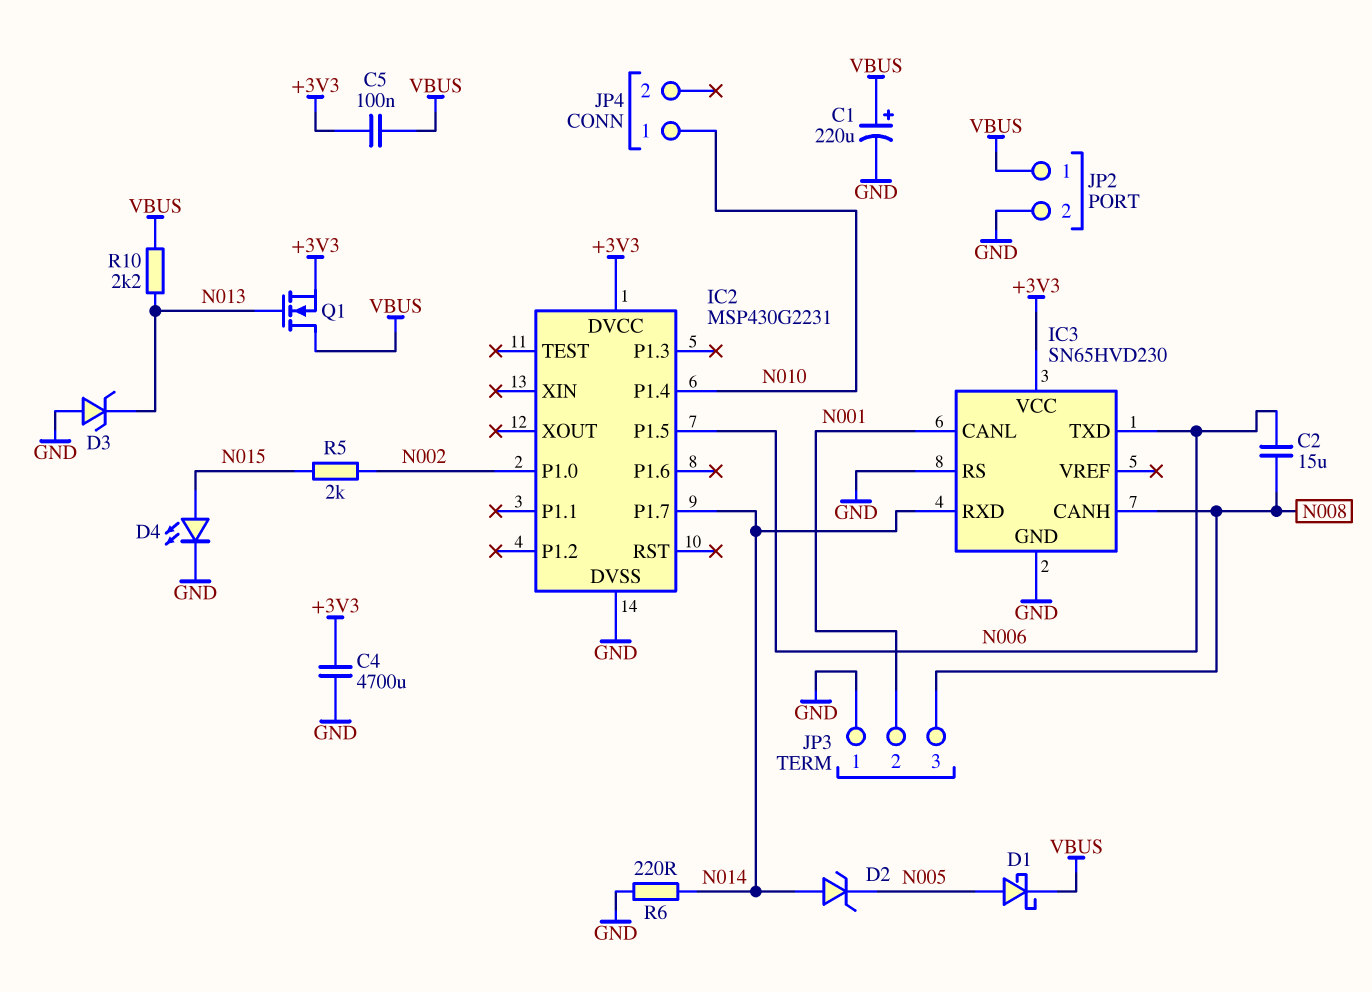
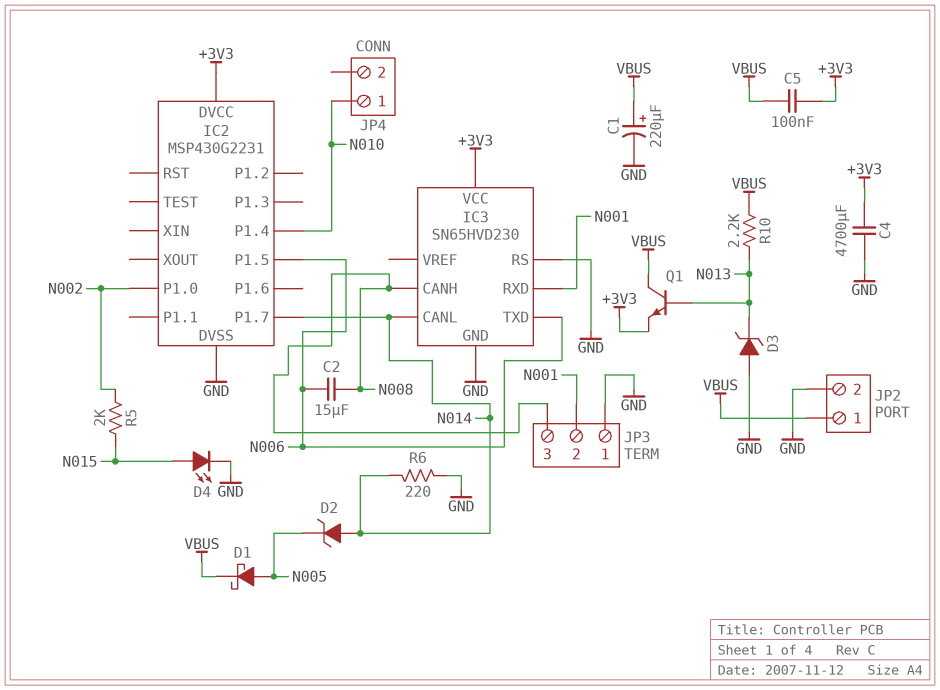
IC3 pin CANL: N001 -> N014
IC3 pin RXD: N014 -> N001
Q1: NMOS (G N013, D VBUS, S +3V3) -> NPN (B N013, C VBUS, E +3V3)

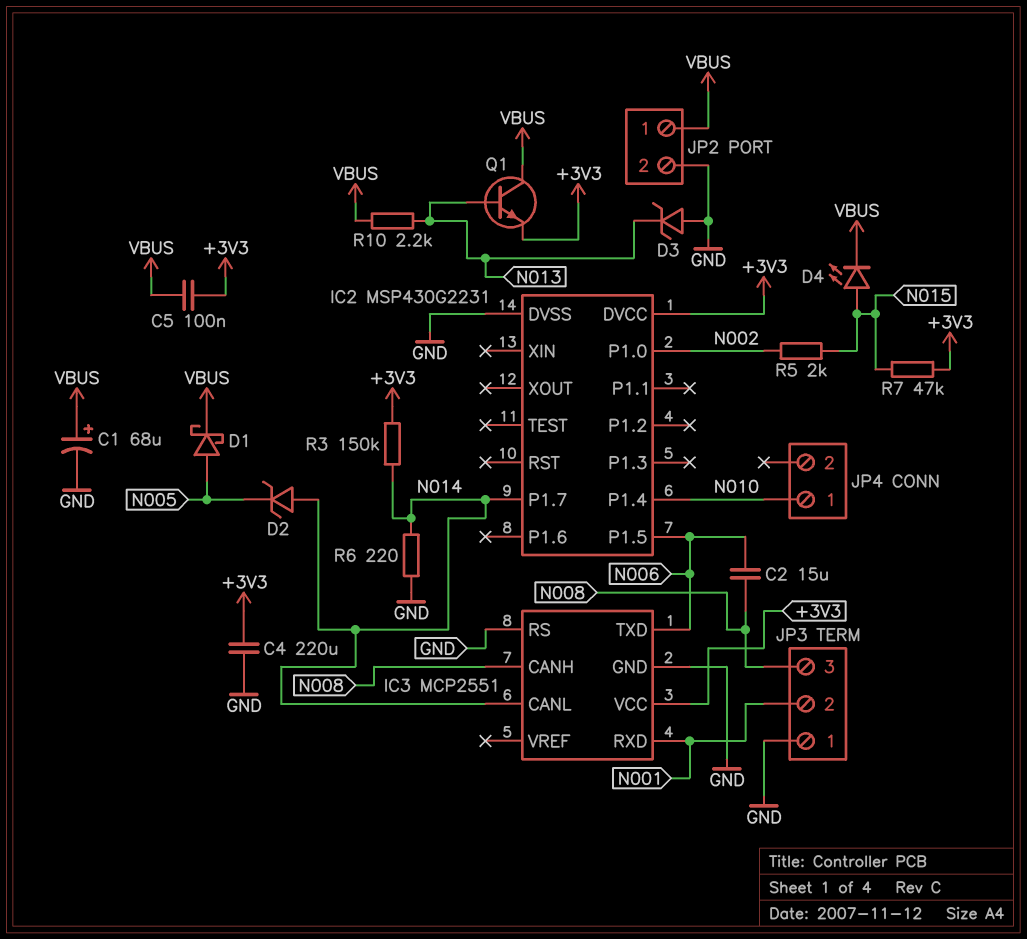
C1: 220uF (plus VBUS, minus GND) -> 68uF (plus VBUS, minus GND)
C4: 4700uF (+3V3, GND) -> 220uF (+3V3, GND)
D4: LED (A N015, K GND) -> LED (A N015, K VBUS)
IC3: SN65HVD230 -> MCP2551
R3: none -> 150k (+3V3, N014)
R7: none -> 47k (+3V3, N015)

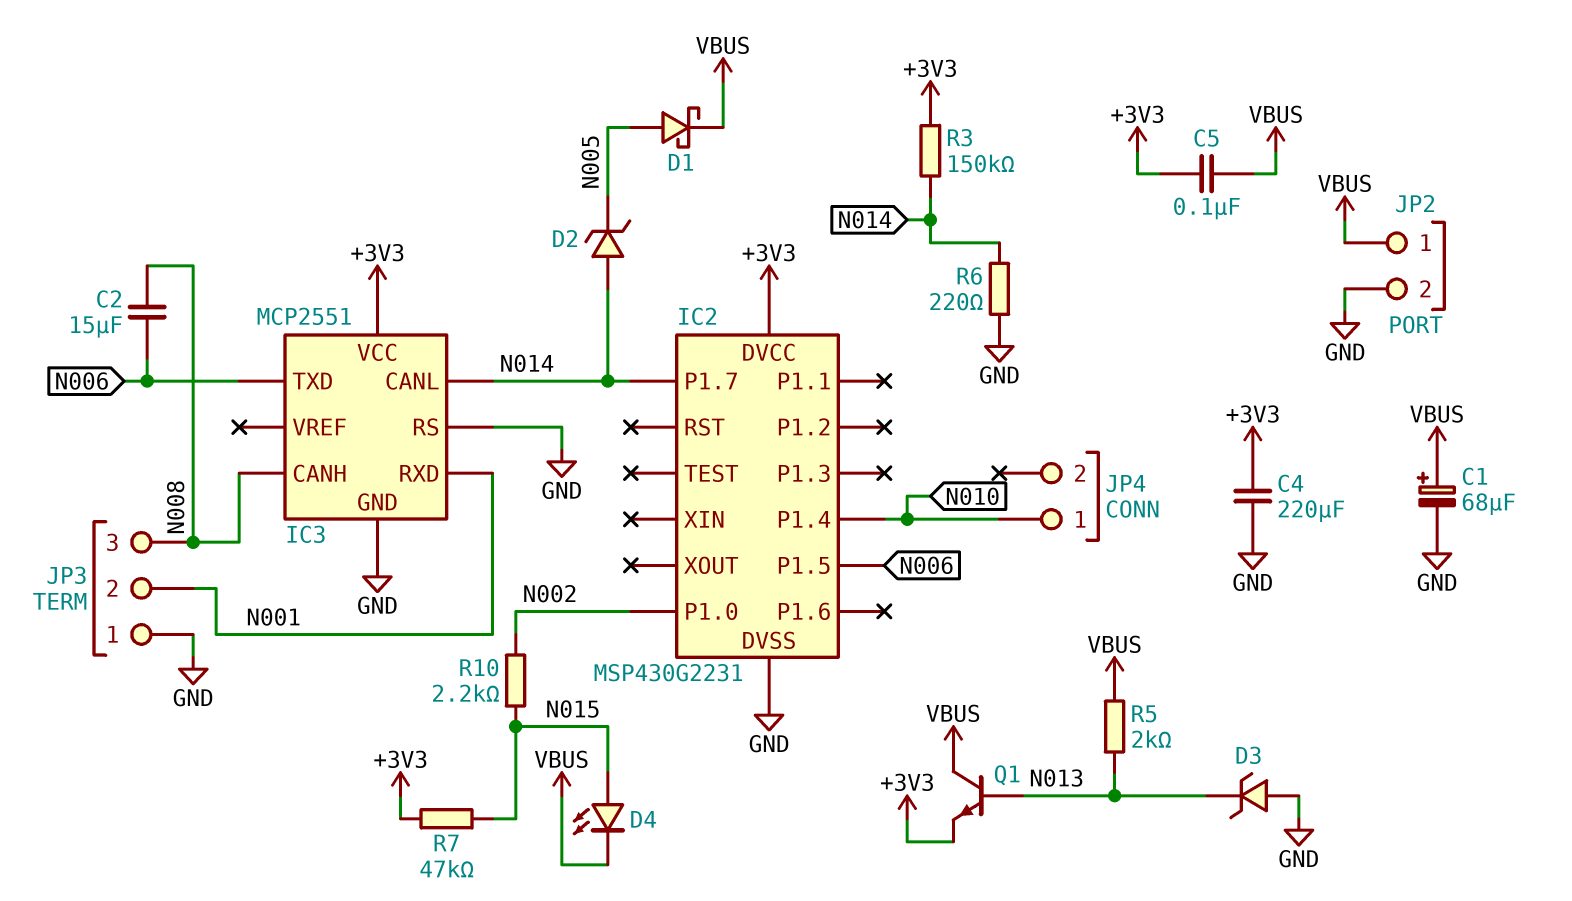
R5: 2k (N002, N015) -> 2k (N013, VBUS)
R10: 2.2k (N013, VBUS) -> 2.2k (N002, N015)

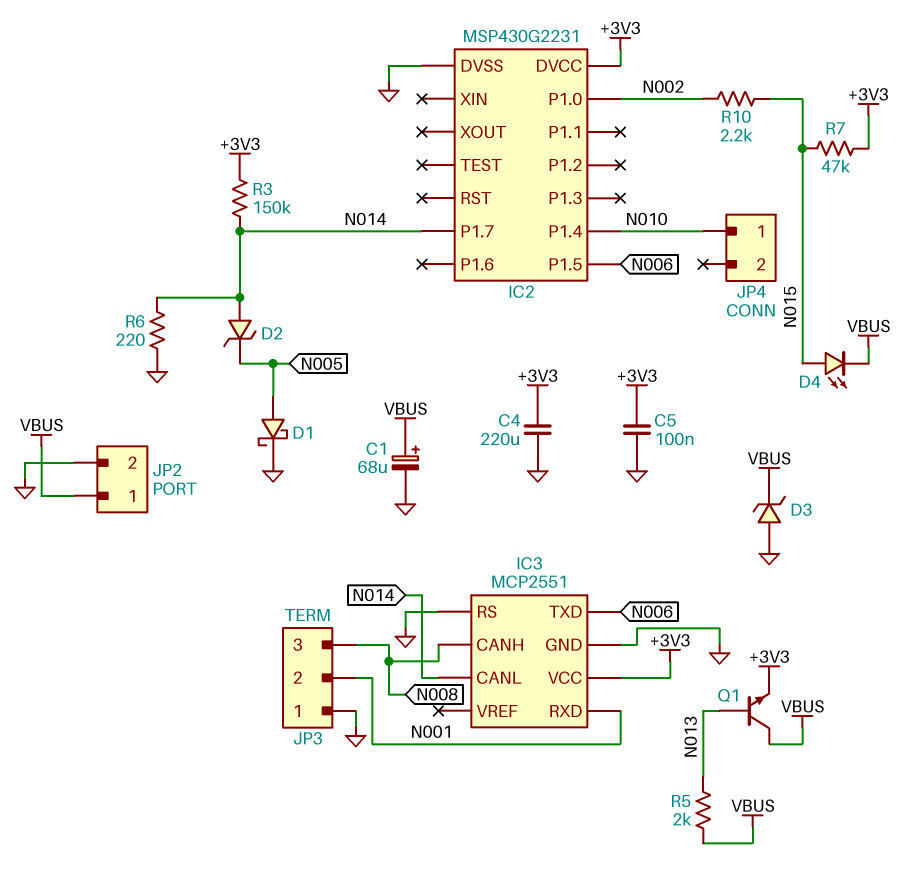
C2: 15uF (N006, N008) -> none
C5: 100nF (+3V3, VBUS) -> 100nF (+3V3, GND)
D1: schottky (A N005, K VBUS) -> schottky (A N005, K GND)
D3: zener (A GND, K N013) -> zener (A GND, K VBUS)

